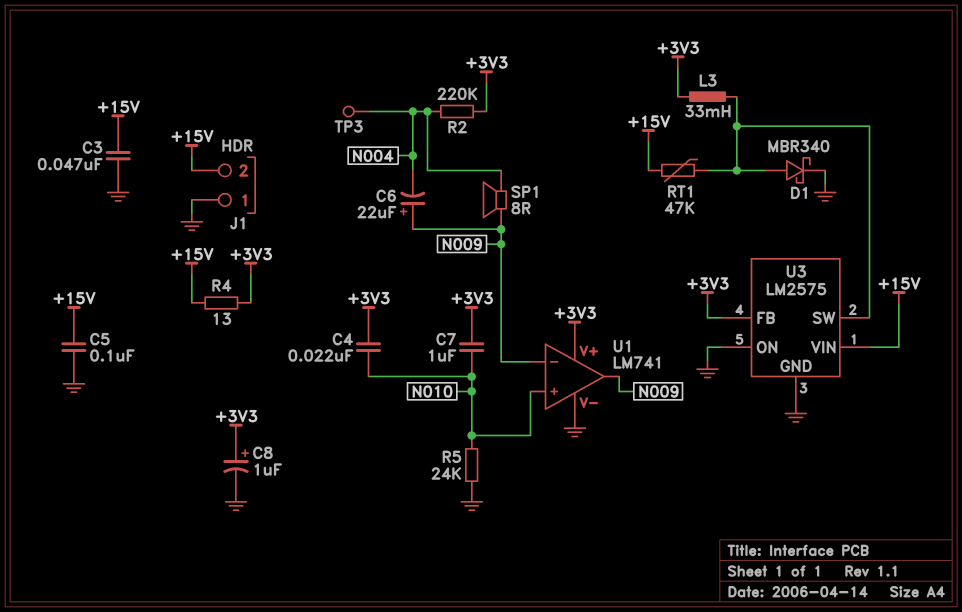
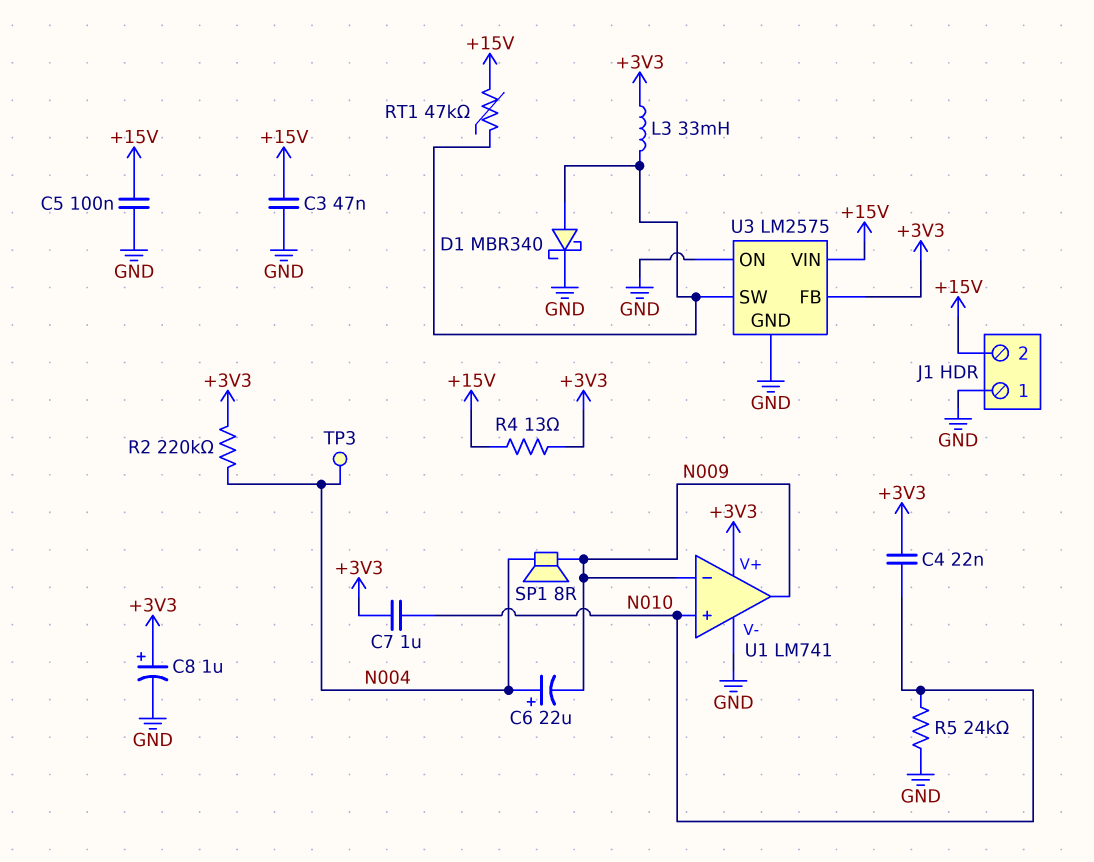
C6: 22uF (plus N009, minus N004) -> 22uF (plus N004, minus N009)

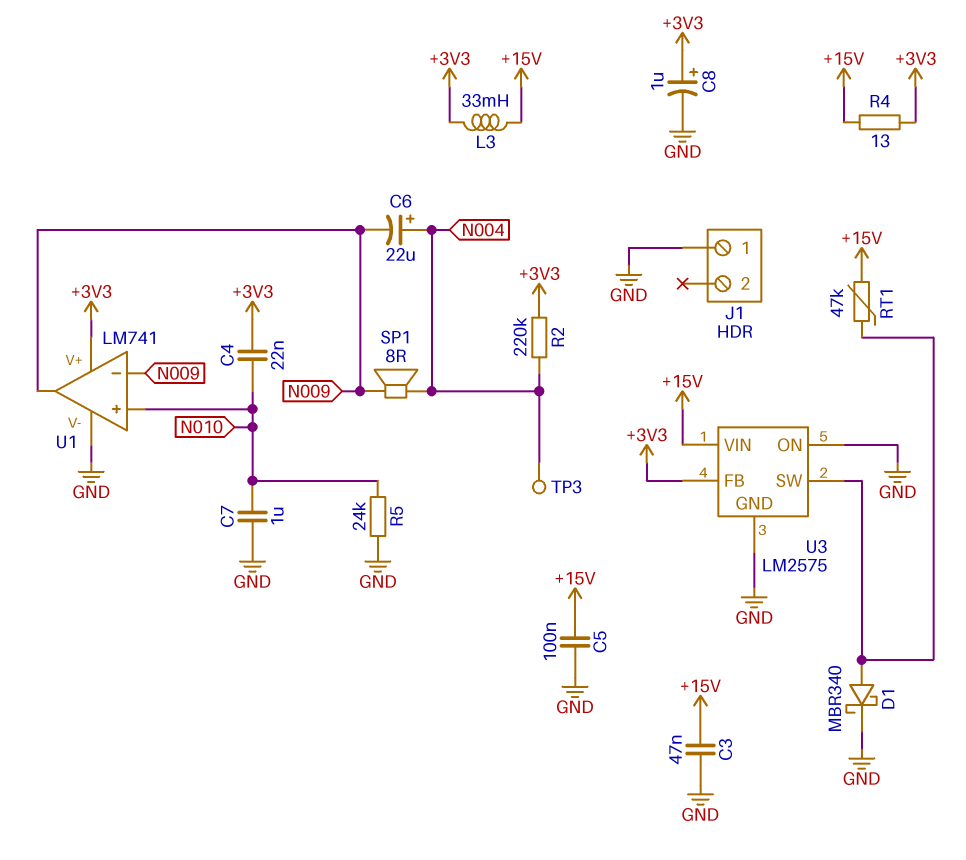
C7: 1uF (+3V3, N010) -> 1uF (GND, N010)
J1 pin 2: +15V -> none
L3: 33mH (+3V3, U3/SW) -> 33mH (+3V3, +15V)

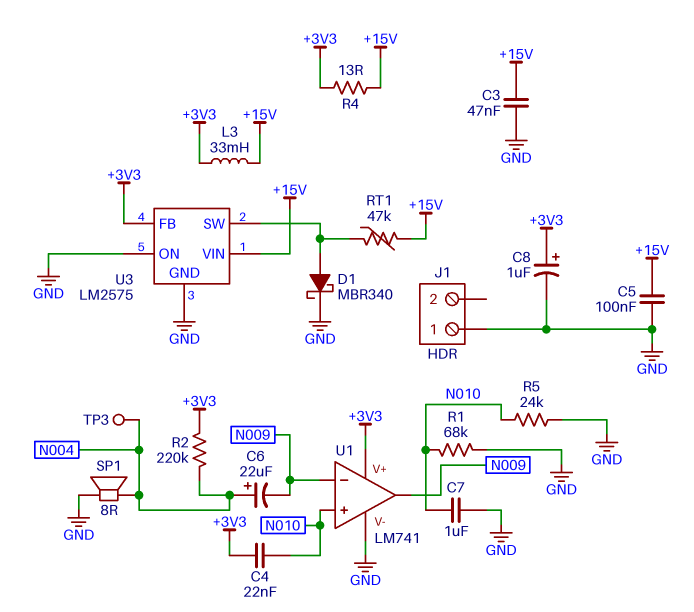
R1: none -> 68k (GND, N010)
SP1: speaker 8R (N004, N009) -> speaker 8R (GND, N004)

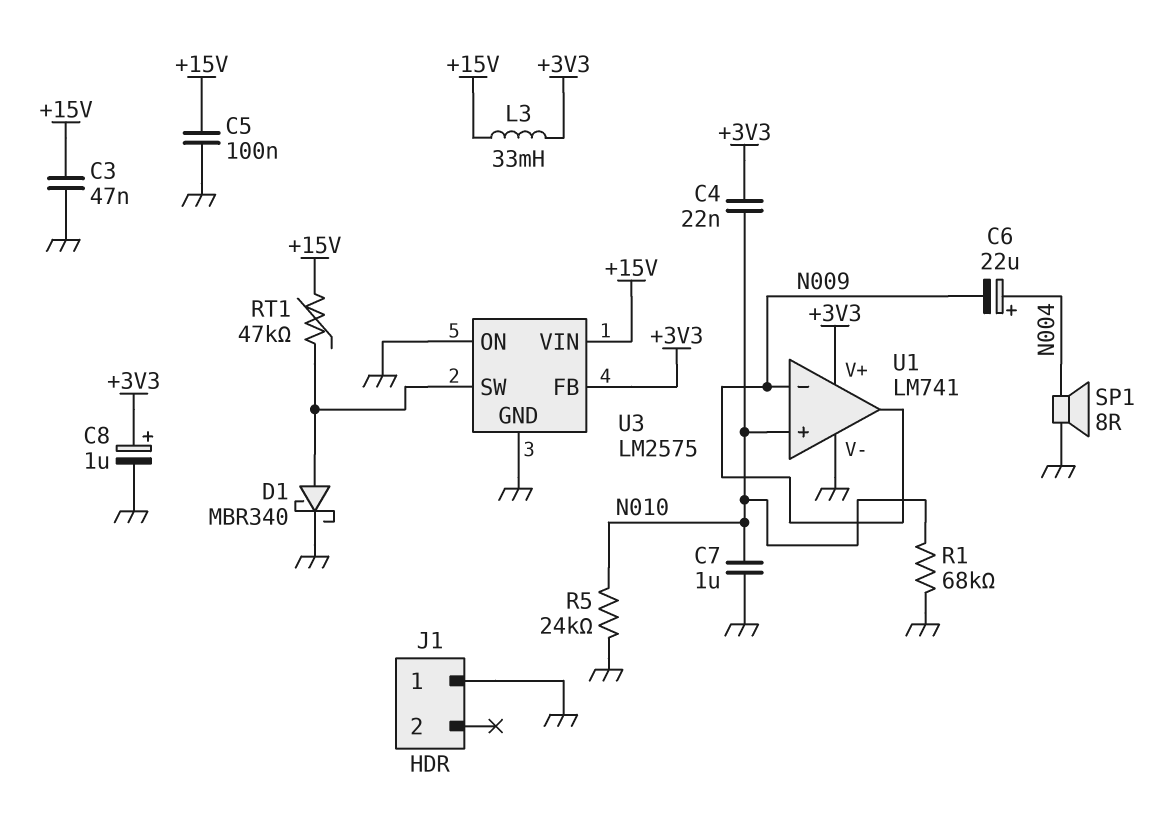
R2: 220k (+3V3, N004) -> none
R4: 13 (+3V3, +15V) -> none
TP3: test point (N004) -> none

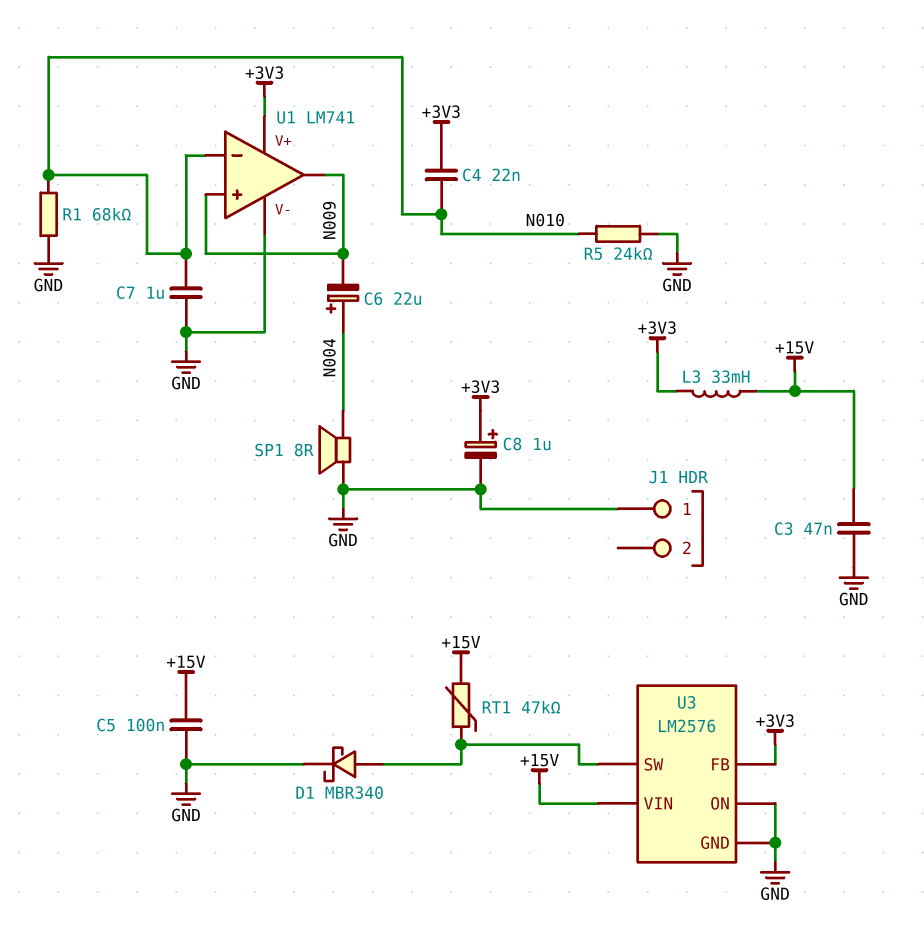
U1 pin in+: N010 -> N009
U1 pin in-: N009 -> N010
U3: LM2575 -> LM2576

